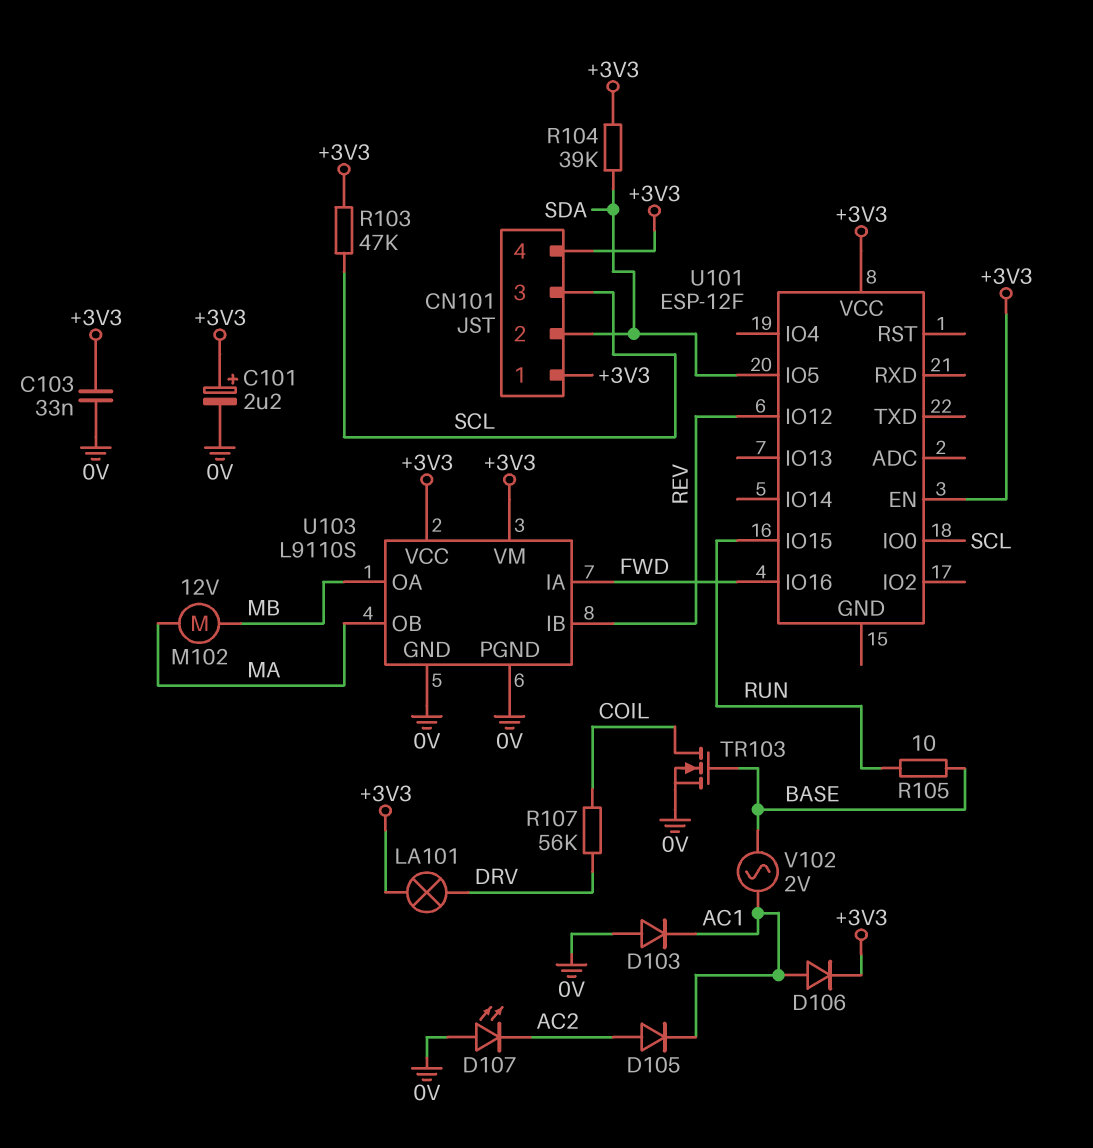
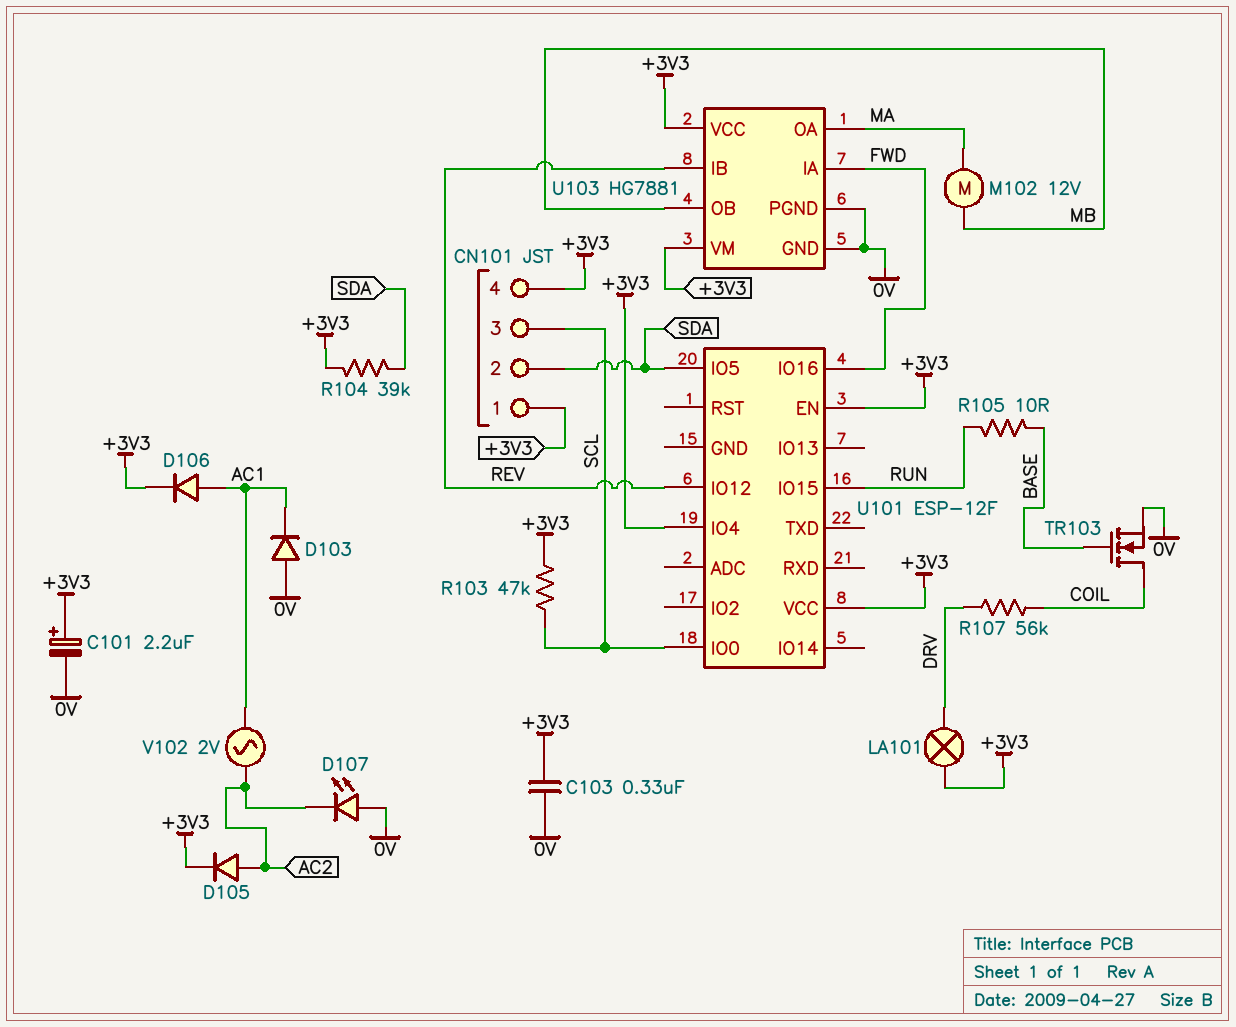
C103: 33nF (+3V3, 0V) -> 330nF (+3V3, 0V)
D105: diode (A AC2, K AC1) -> diode (A AC2, K +3V3)
U101 pin IO4: none -> +3V3
U103: L9110S -> HG7881
U103 pin OA: MB -> MA
U103 pin OB: MA -> MB
V102: AC 2V (AC1, BASE) -> AC 2V (AC1, AC2)

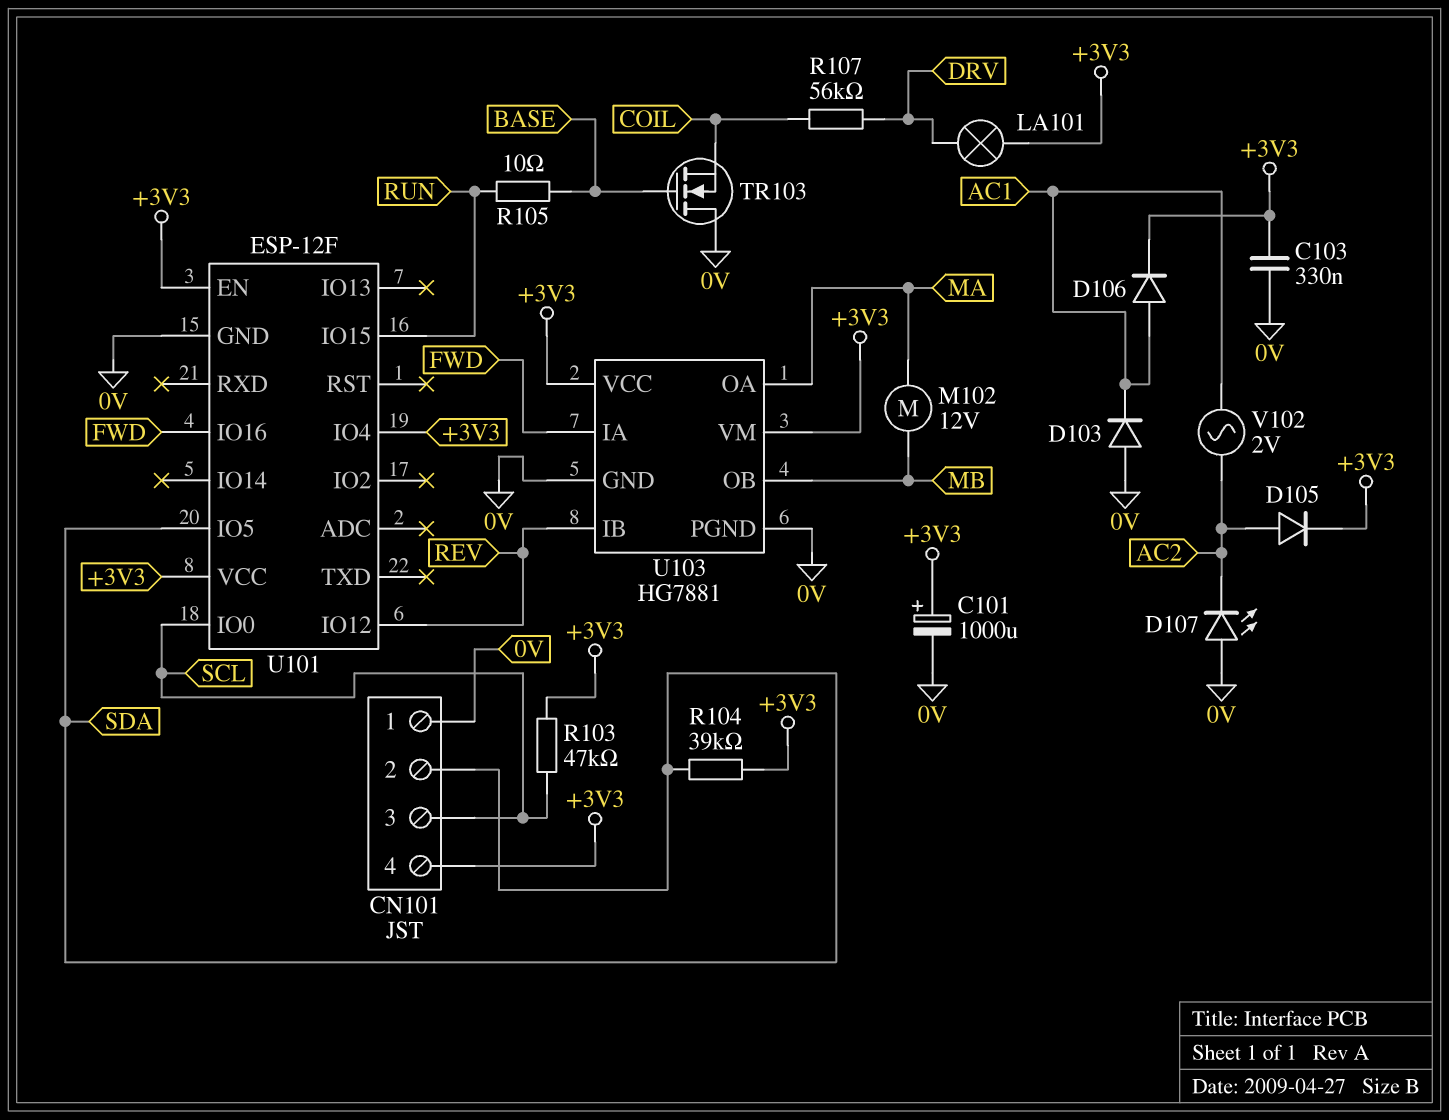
C101: 2.2uF (plus +3V3, minus 0V) -> 1000uF (plus +3V3, minus 0V)
CN101 pin 1: +3V3 -> 0V
TR103: NMOS (G BASE, D COIL, S 0V) -> NMOS (G BASE, D 0V, S COIL)
U101 pin GND: none -> 0V

